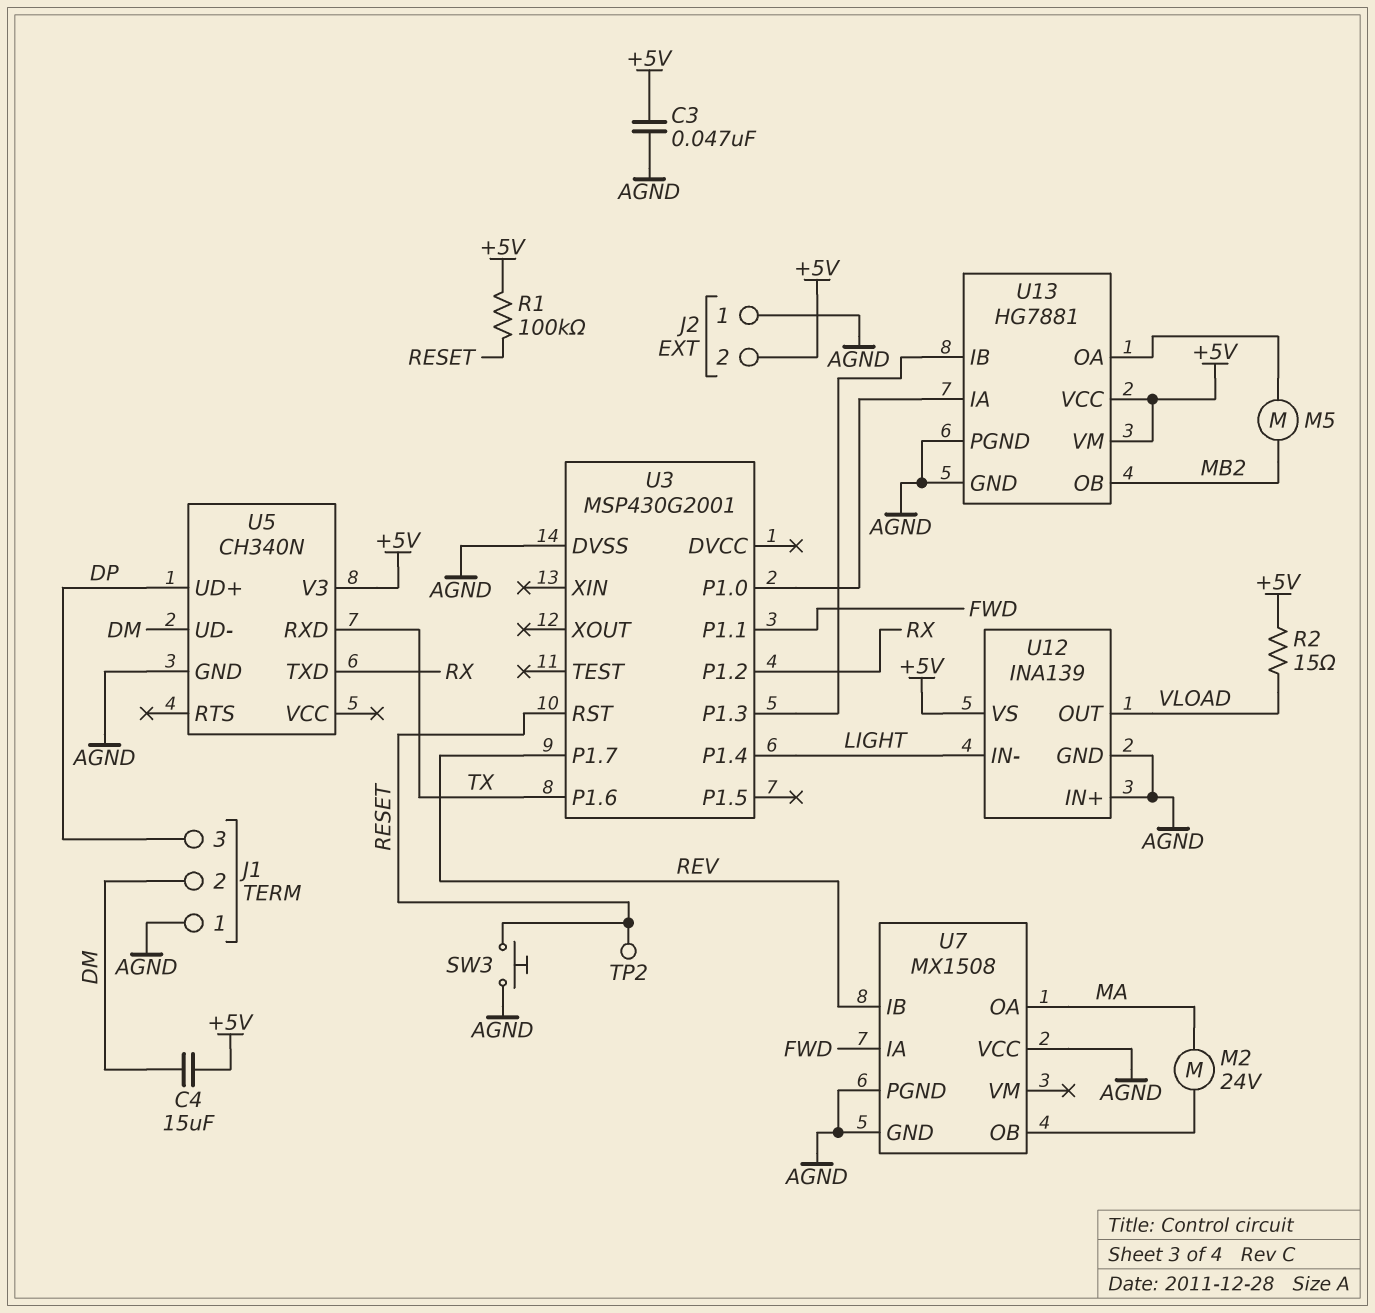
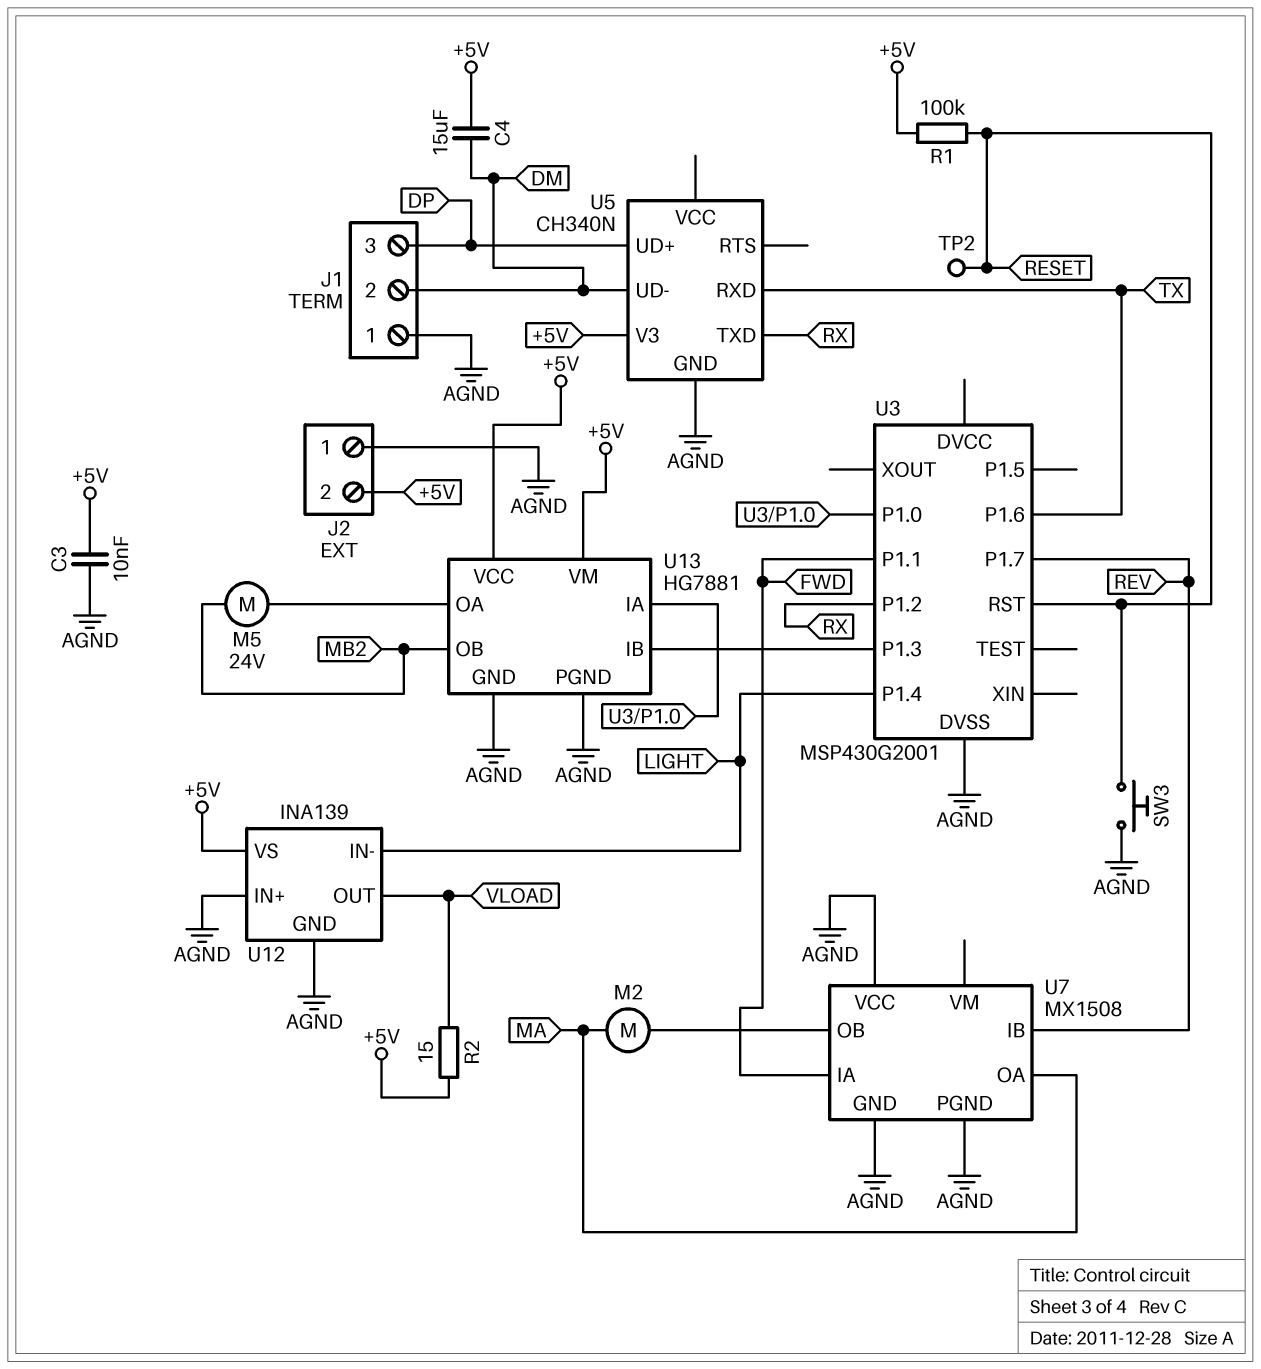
C3: 47nF (+5V, AGND) -> 10nF (+5V, AGND)
M2: motor 24V (MA, U7/OB) -> motor (MA, U7/OB)
M5: motor (MB2, U13/OA) -> motor 24V (MB2, U13/OA)

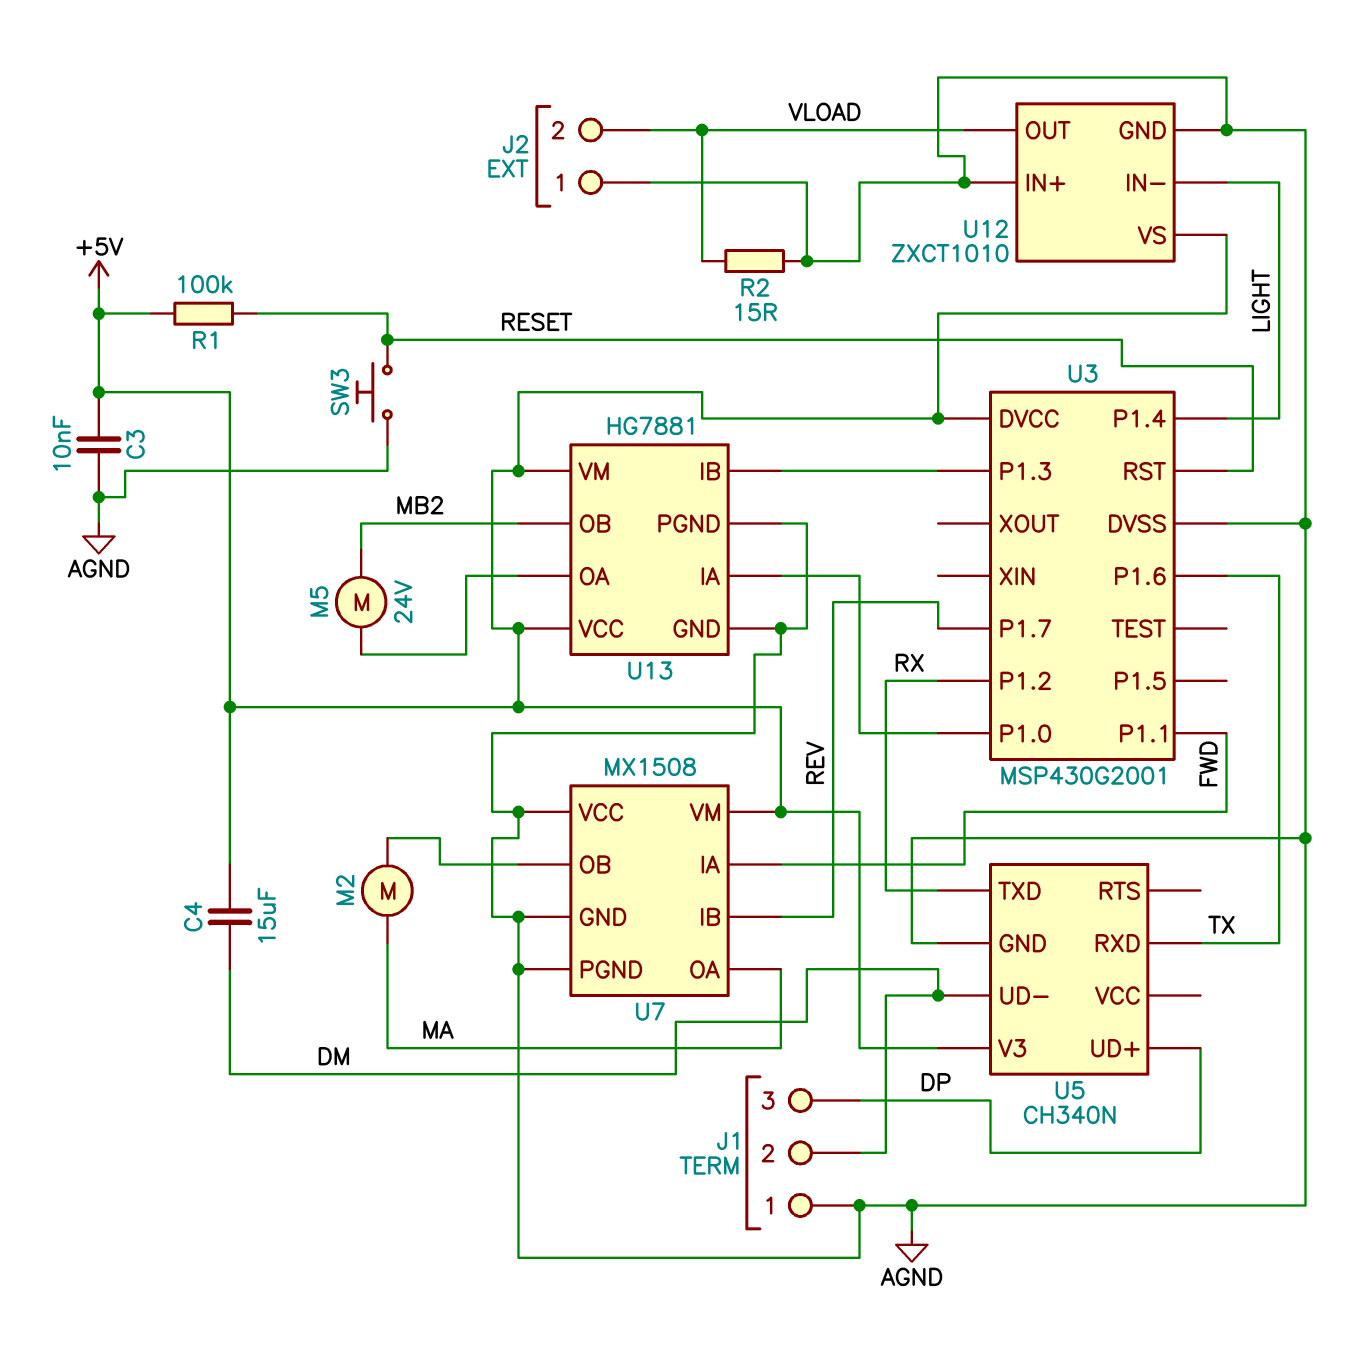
J2 pin 2: +5V -> VLOAD
R2: 15 (+5V, VLOAD) -> 15 (AGND, VLOAD)
TP2: test point (RESET) -> none
U3 pin DVCC: none -> +5V
U7 pin VM: none -> +5V
U12: INA139 -> ZXCT1010

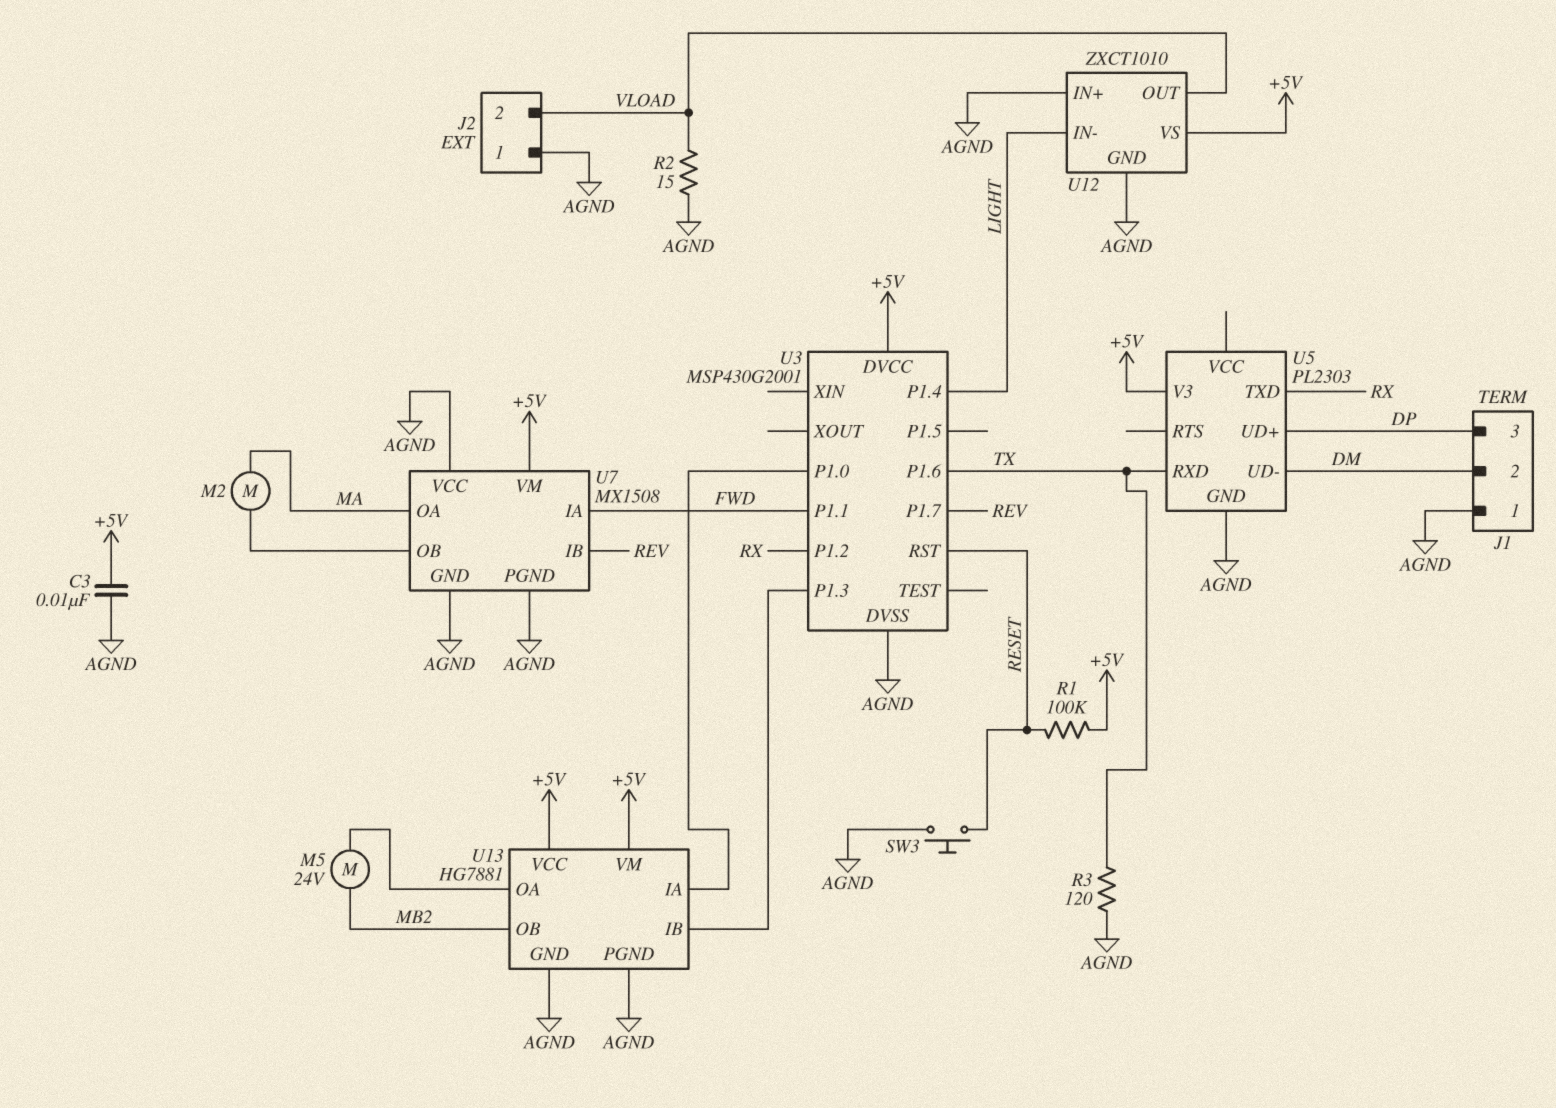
C4: 15uF (+5V, DM) -> none
R3: none -> 120 (AGND, TX)
U5: CH340N -> PL2303

